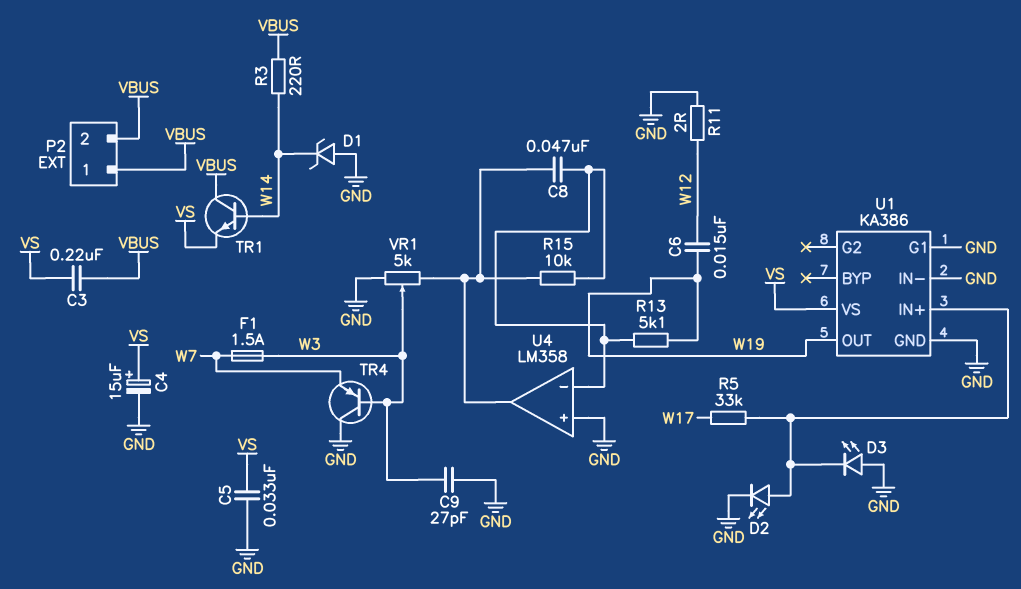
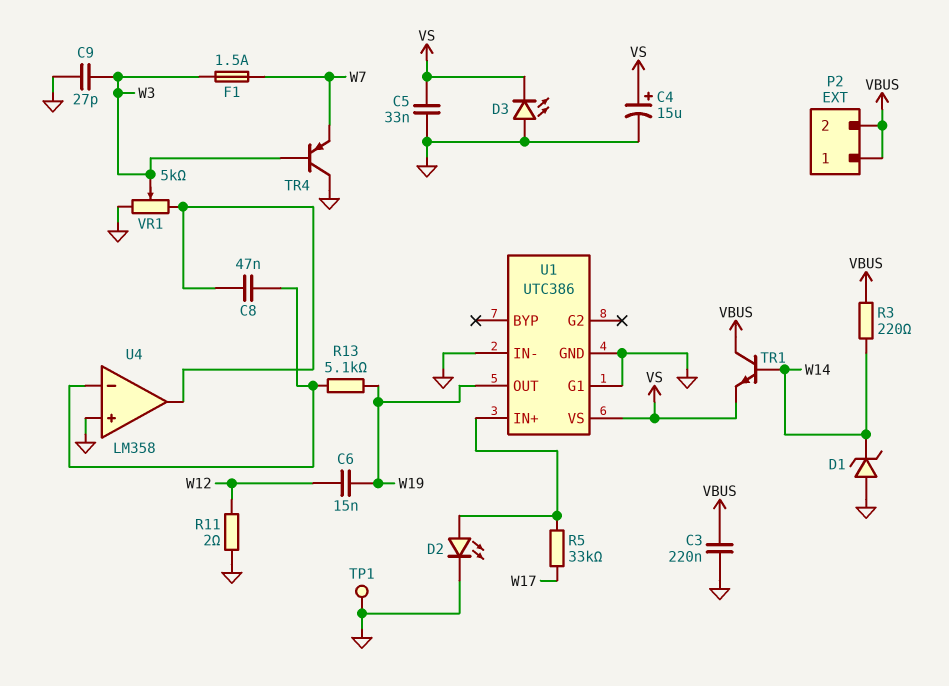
C3: 220nF (VBUS, VS) -> 220nF (GND, VBUS)
D3: LED (A GND, K U1/IN+) -> LED (A GND, K VS)
R15: 10k (U4/in-, U4/out) -> none
TP1: none -> test point (GND)
U1: KA386 -> UTC386

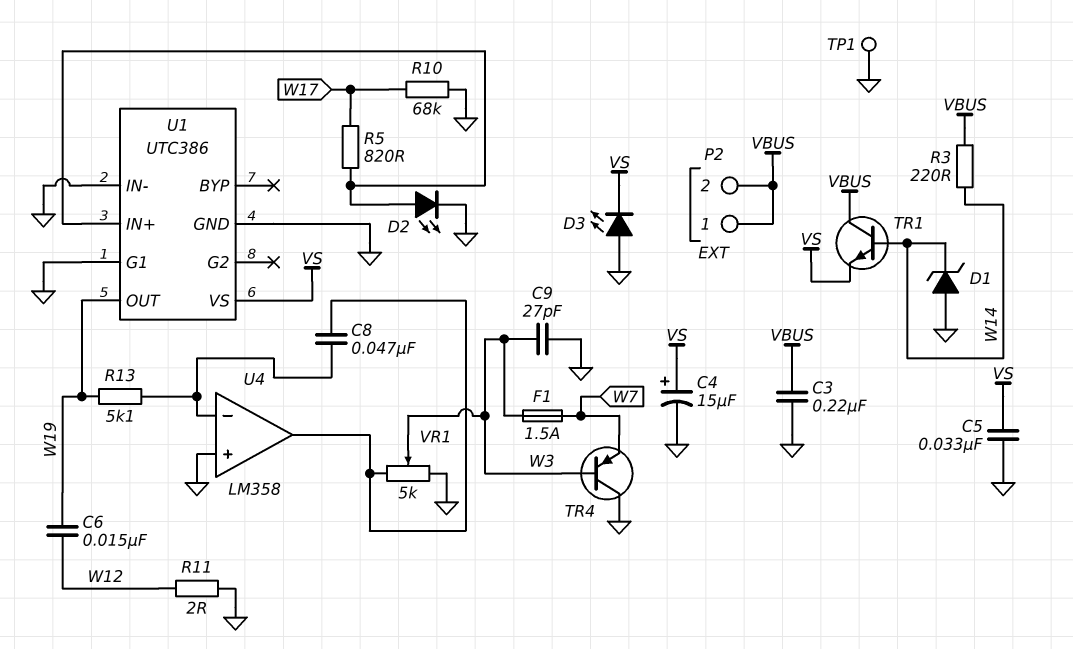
R5: 33k (U1/IN+, W17) -> 820 (U1/IN+, W17)
R10: none -> 68k (GND, W17)

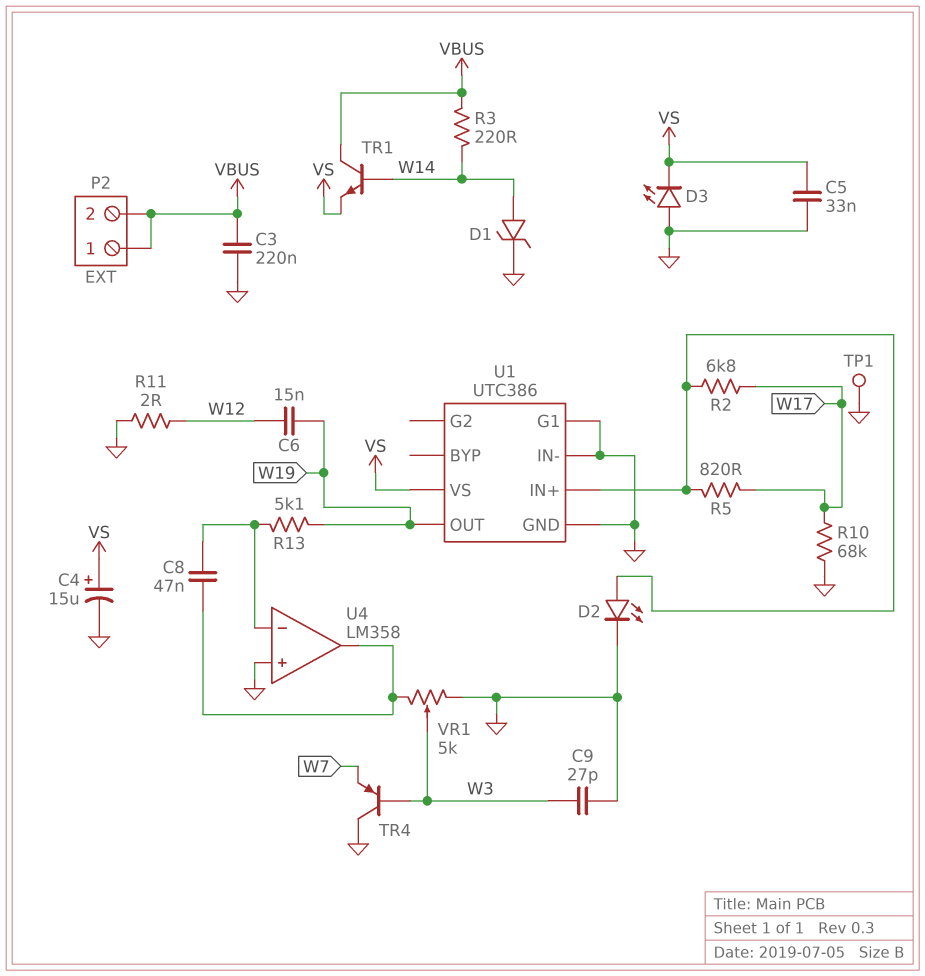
D1: zener (A GND, K W14) -> zener (A W14, K GND)
F1: 1.5A (W3, W7) -> none
R2: none -> 6.8k (U1/IN+, W17)

